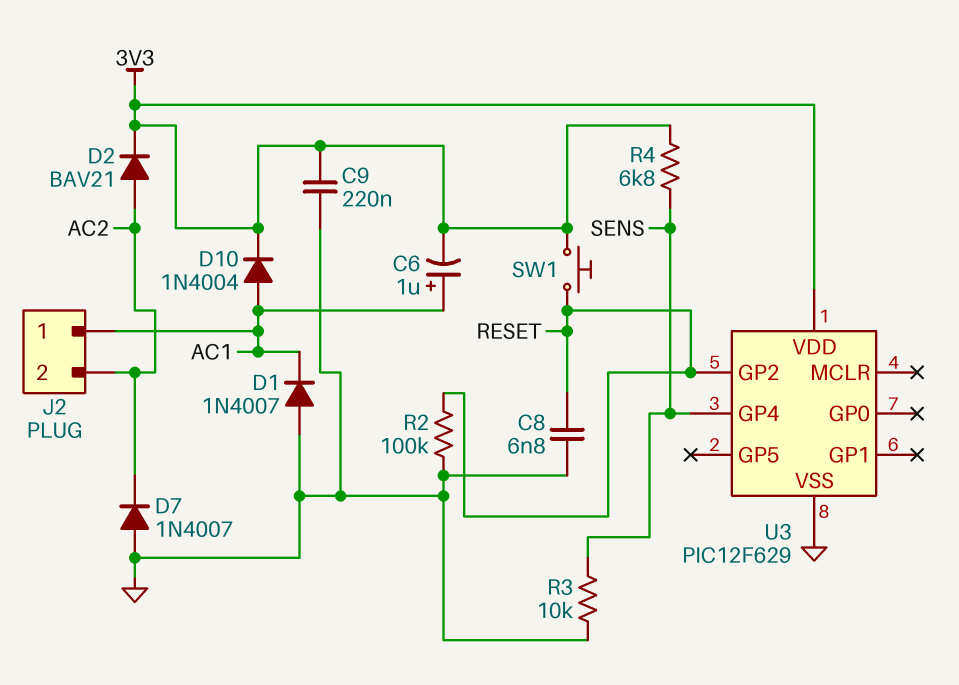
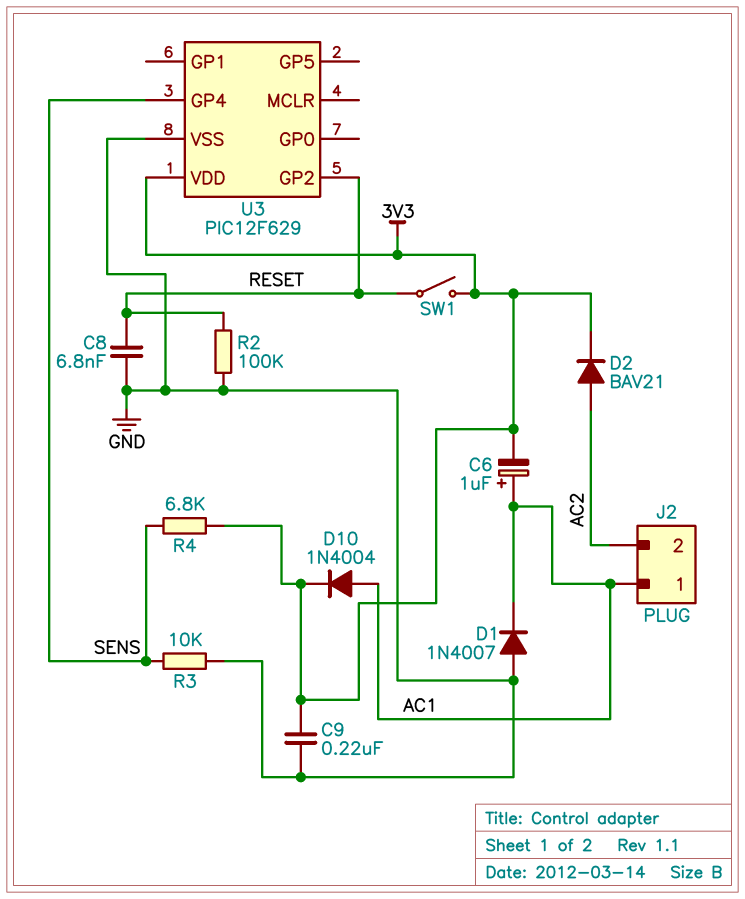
D7: diode 1N4007 (A GND, K AC2) -> none
SW1: button (3V3, RESET) -> switch (3V3, RESET)

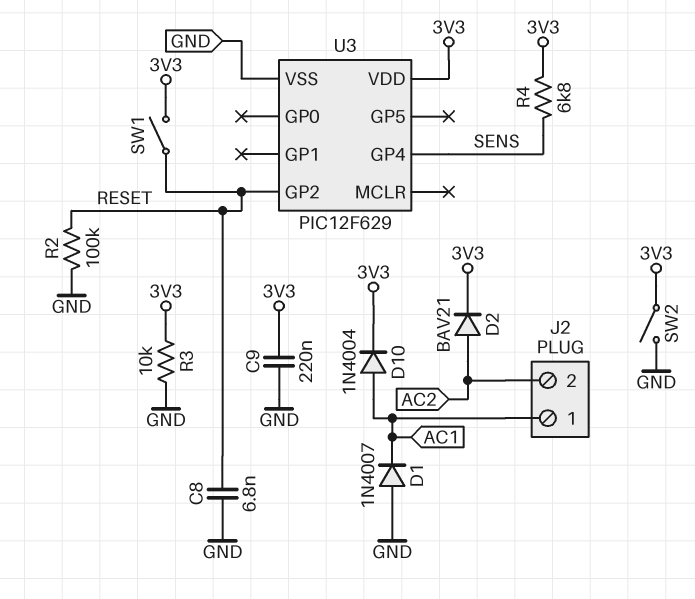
C6: 1uF (plus AC1, minus 3V3) -> none
R3: 10k (GND, SENS) -> 10k (3V3, GND)
SW2: none -> switch (3V3, GND)

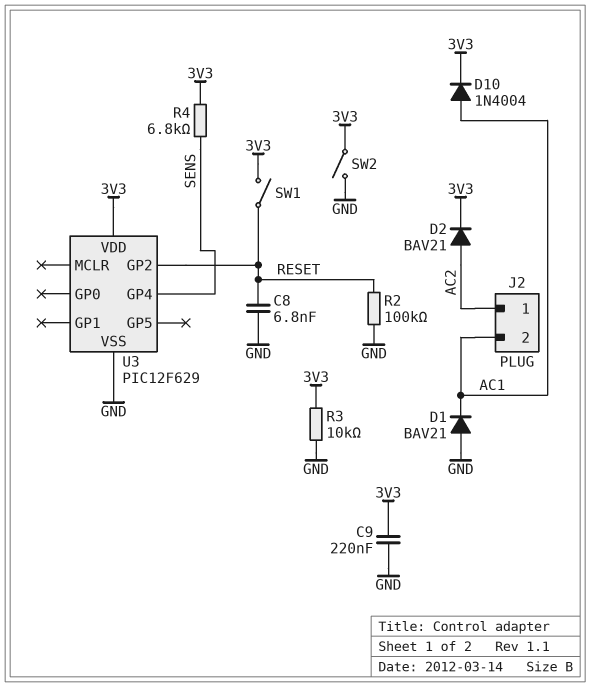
D1: diode 1N4007 (A GND, K AC1) -> diode BAV21 (A GND, K AC1)
J2 pin 1: AC1 -> AC2
J2 pin 2: AC2 -> AC1

